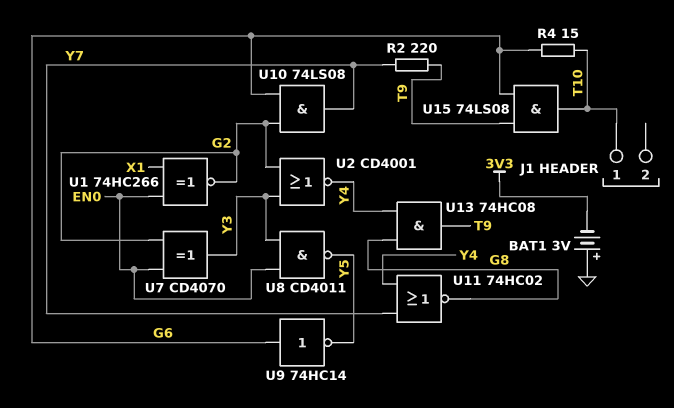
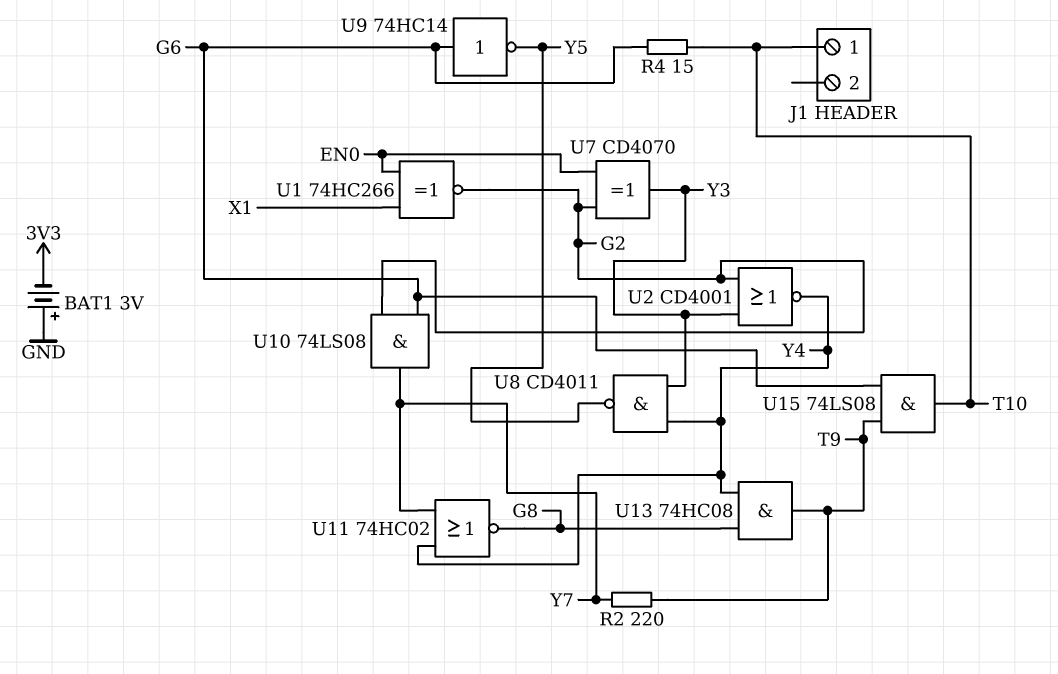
U8: NAND CD4011 (in EN0, in Y3, out Y5) -> NAND CD4011 (in Y3, in Y4, out Y5)

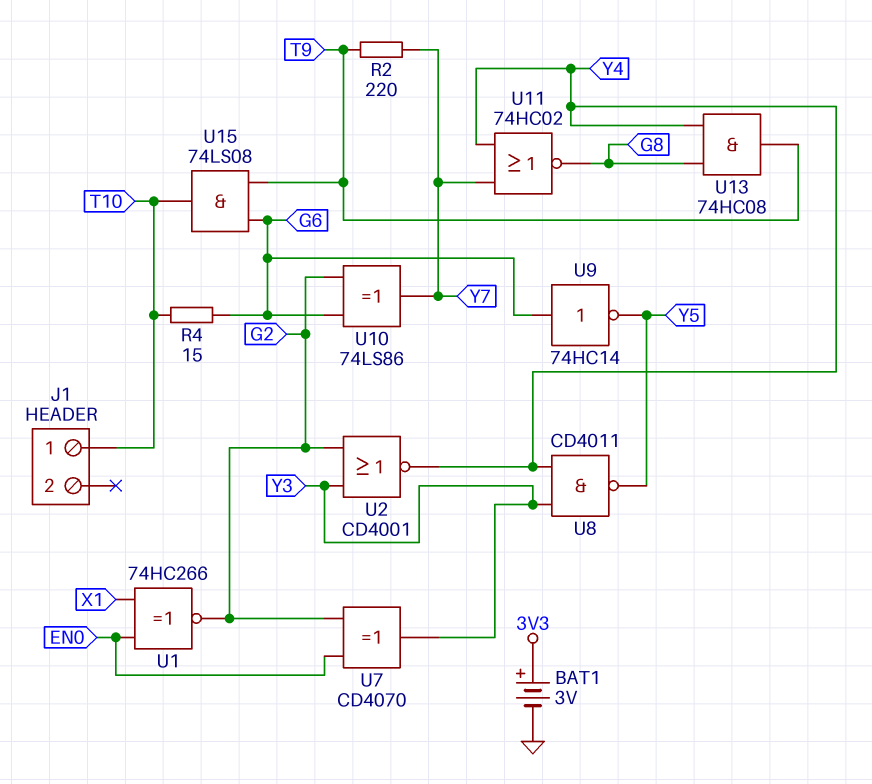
BAT1: 3V (plus GND, minus 3V3) -> 3V (plus 3V3, minus GND)
U10: AND 74LS08 (in G2, in G6, out Y7) -> XOR 74LS86 (in G2, in G6, out Y7)

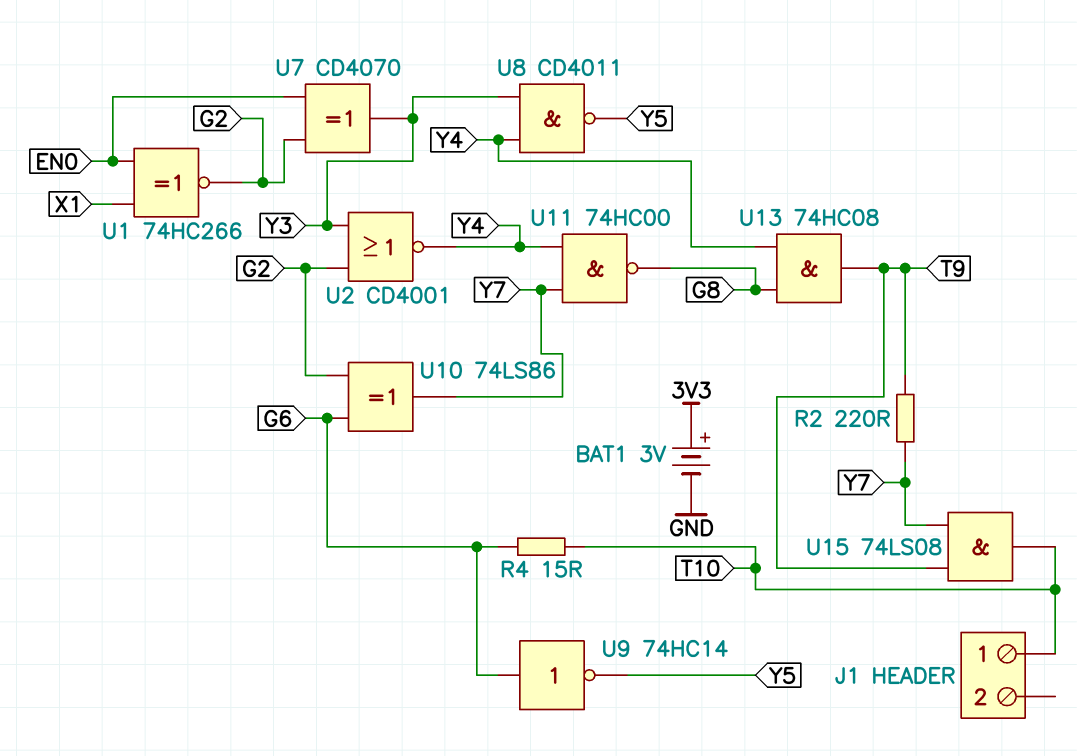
U11: NOR 74HC02 (in Y4, in Y7, out G8) -> NAND 74HC00 (in Y4, in Y7, out G8)
U15: AND 74LS08 (in G6, in T9, out T10) -> AND 74LS08 (in T9, in Y7, out T10)

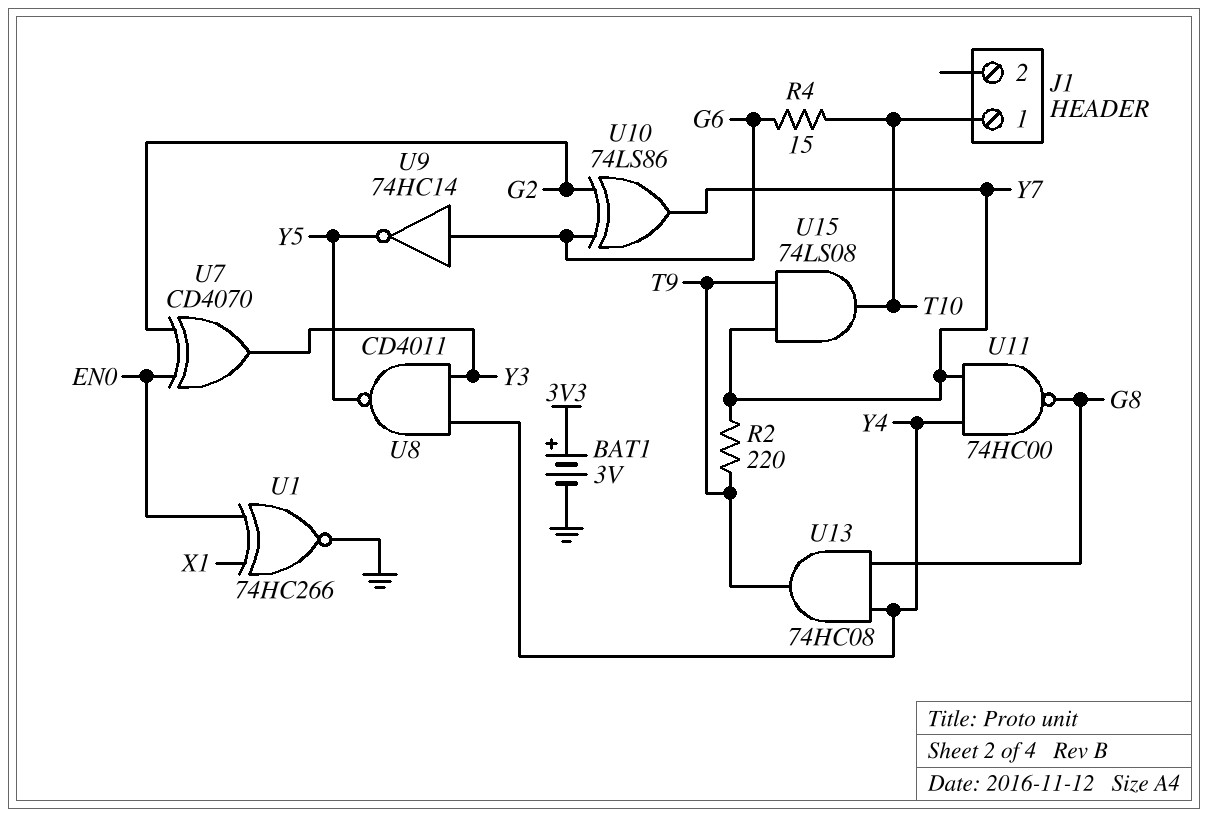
U1: XNOR 74HC266 (in EN0, in X1, out G2) -> XNOR 74HC266 (in EN0, in X1, out GND)
U2: NOR CD4001 (in G2, in Y3, out Y4) -> none

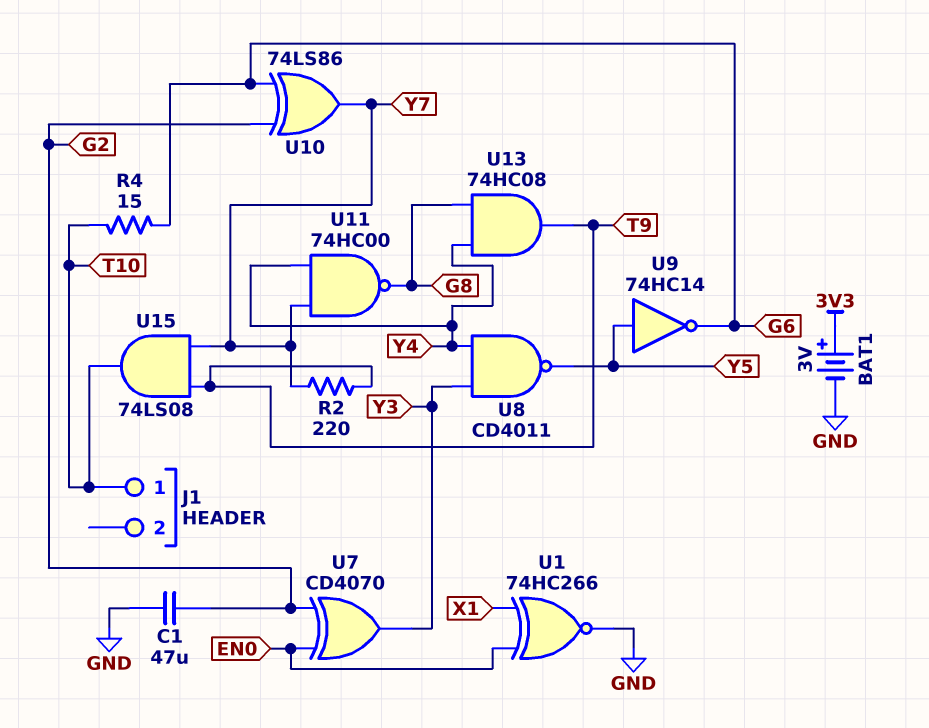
C1: none -> 47uF (G2, GND)
U9: NOT 74HC14 (in G6, out Y5) -> NOT 74HC14 (in Y5, out G6)

